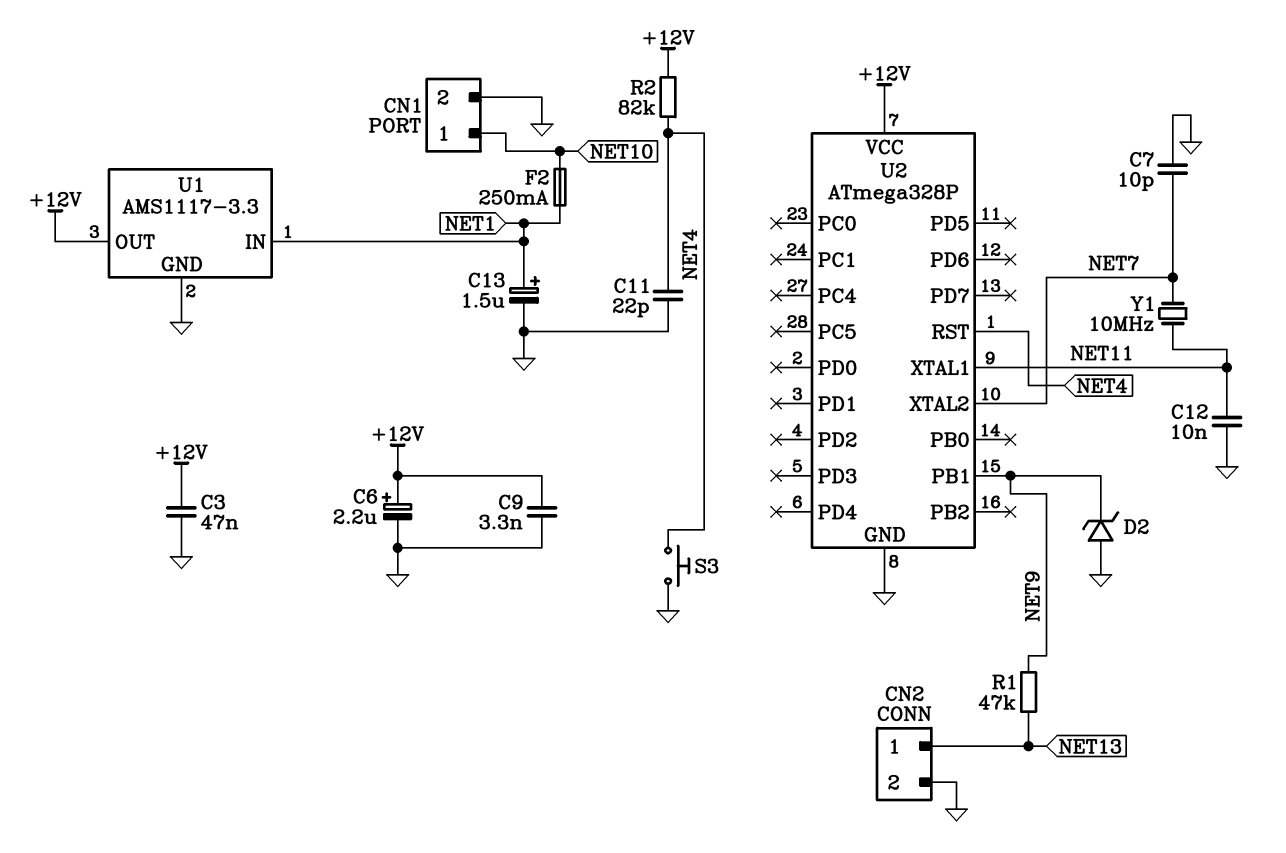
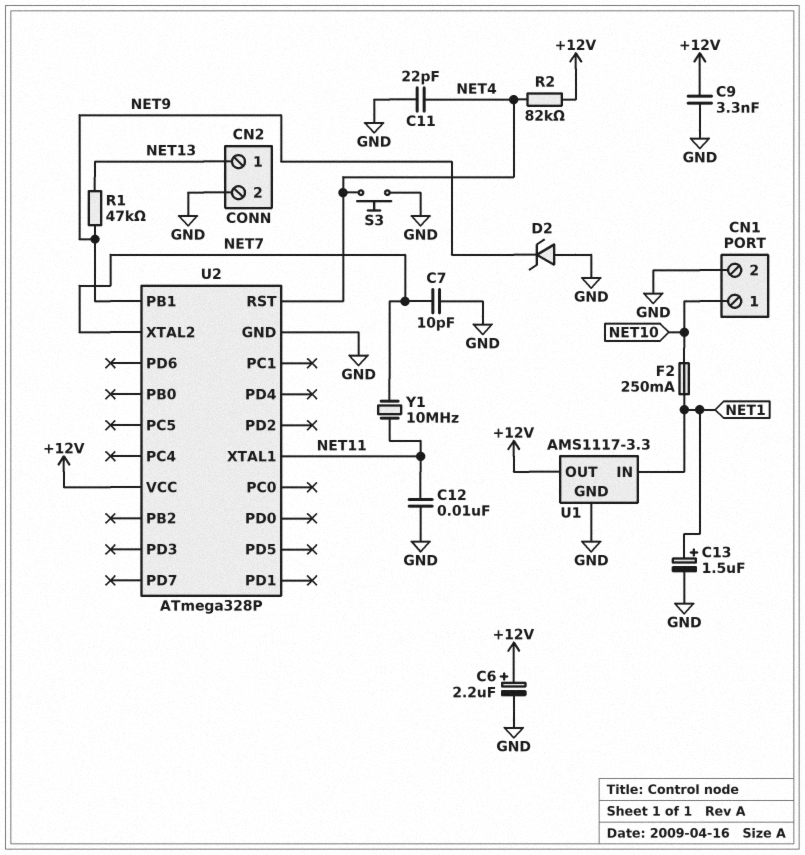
C3: 47nF (+12V, GND) -> none

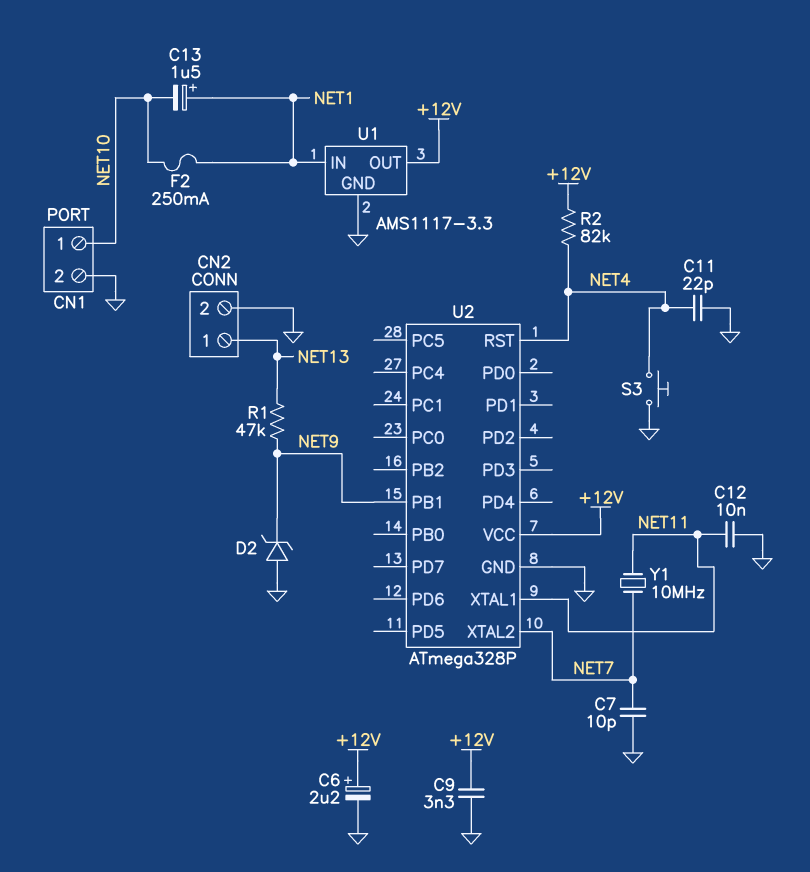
C13: 1.5uF (plus NET1, minus GND) -> 1.5uF (plus NET1, minus NET10)

